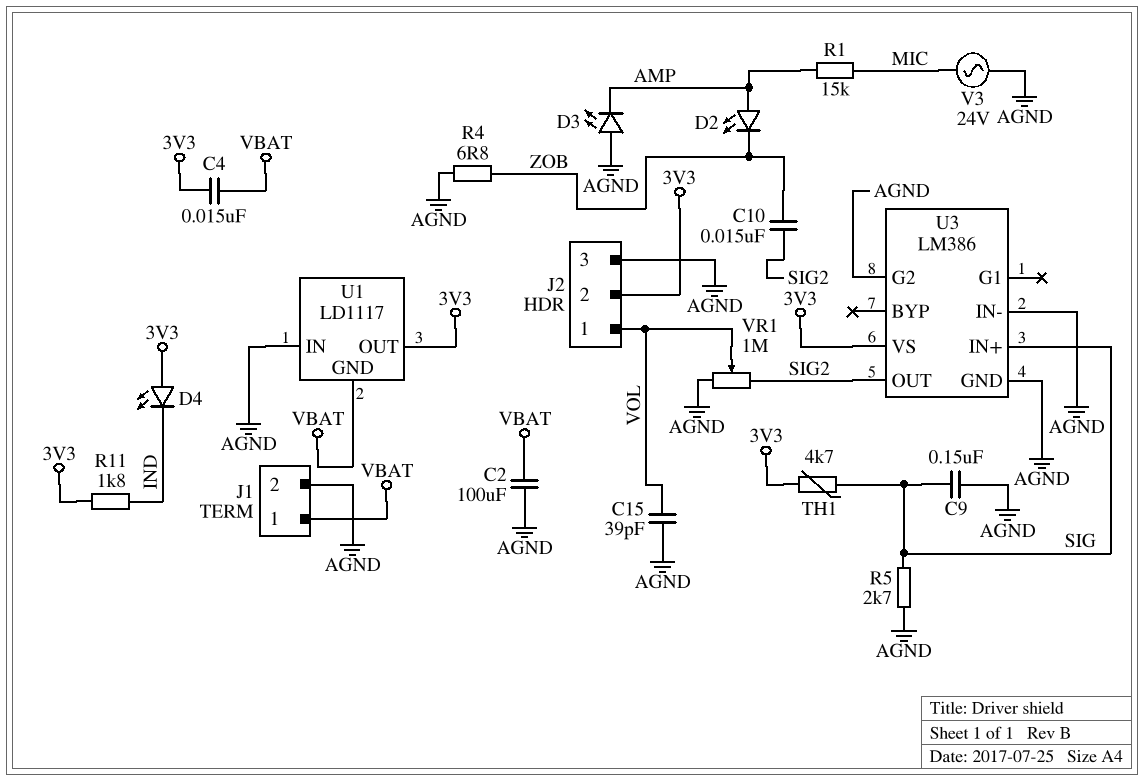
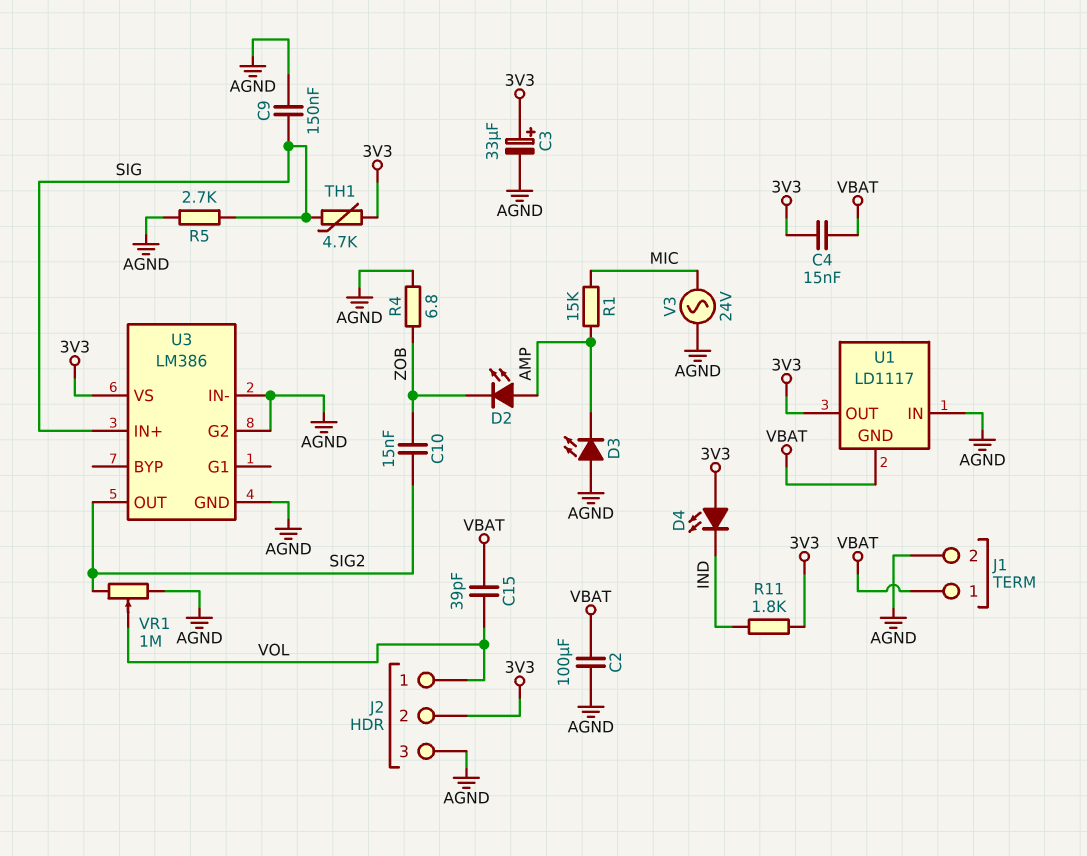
C3: none -> 33uF (plus 3V3, minus AGND)
C15: 39pF (AGND, VOL) -> 39pF (VBAT, VOL)

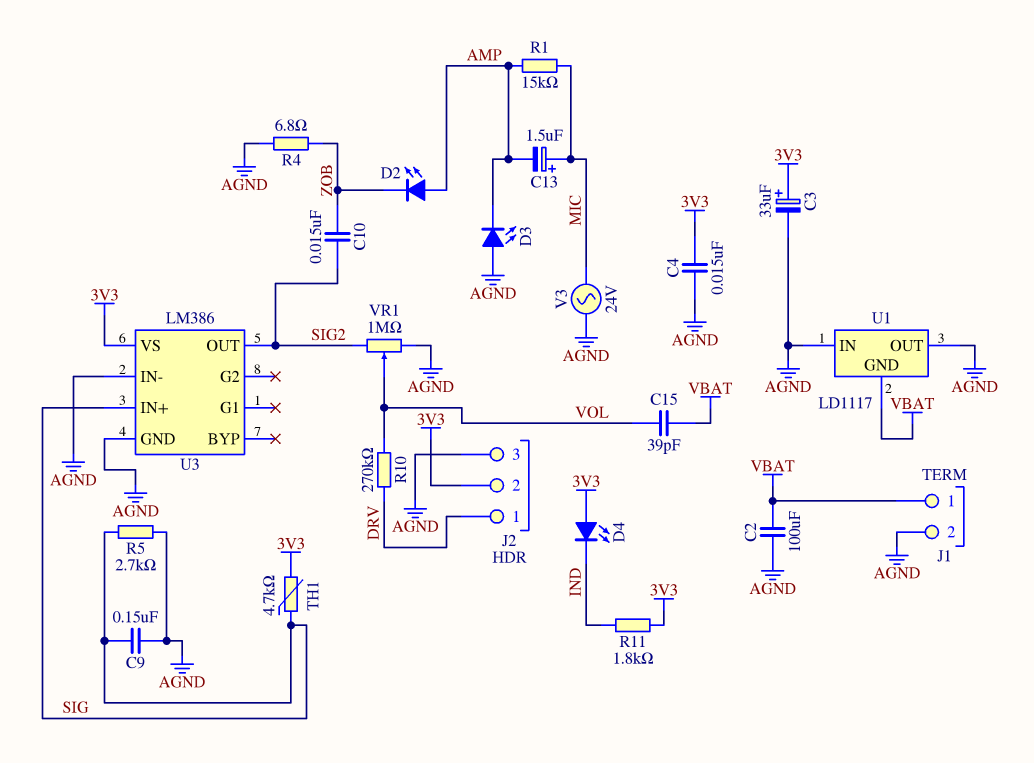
C4: 15nF (3V3, VBAT) -> 15nF (3V3, AGND)
C13: none -> 1.5uF (plus MIC, minus AMP)
J2 pin 1: VOL -> DRV
R10: none -> 270k (DRV, VOL)
U1 pin OUT: 3V3 -> AGND
U3 pin G2: AGND -> none

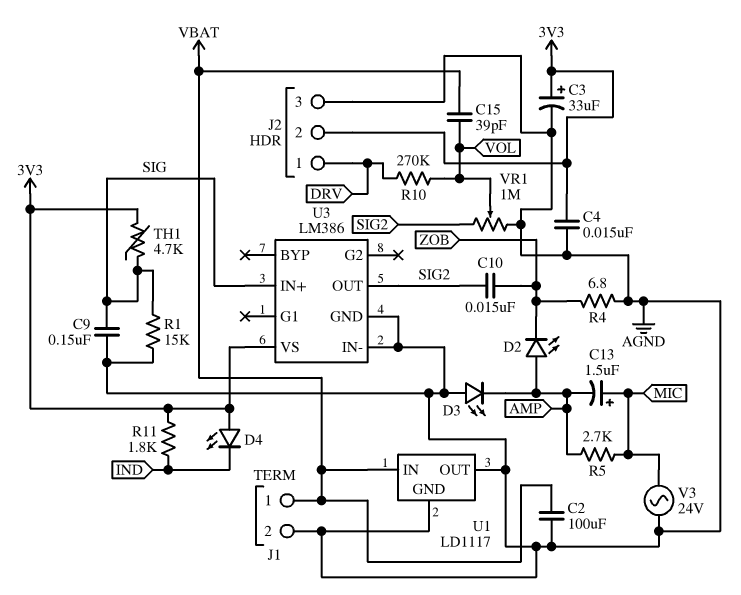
R1: 15k (AMP, MIC) -> 15k (AGND, SIG)
R5: 2.7k (AGND, SIG) -> 2.7k (AMP, MIC)
U1 pin GND: VBAT -> AGND
U1 pin IN: AGND -> VBAT

